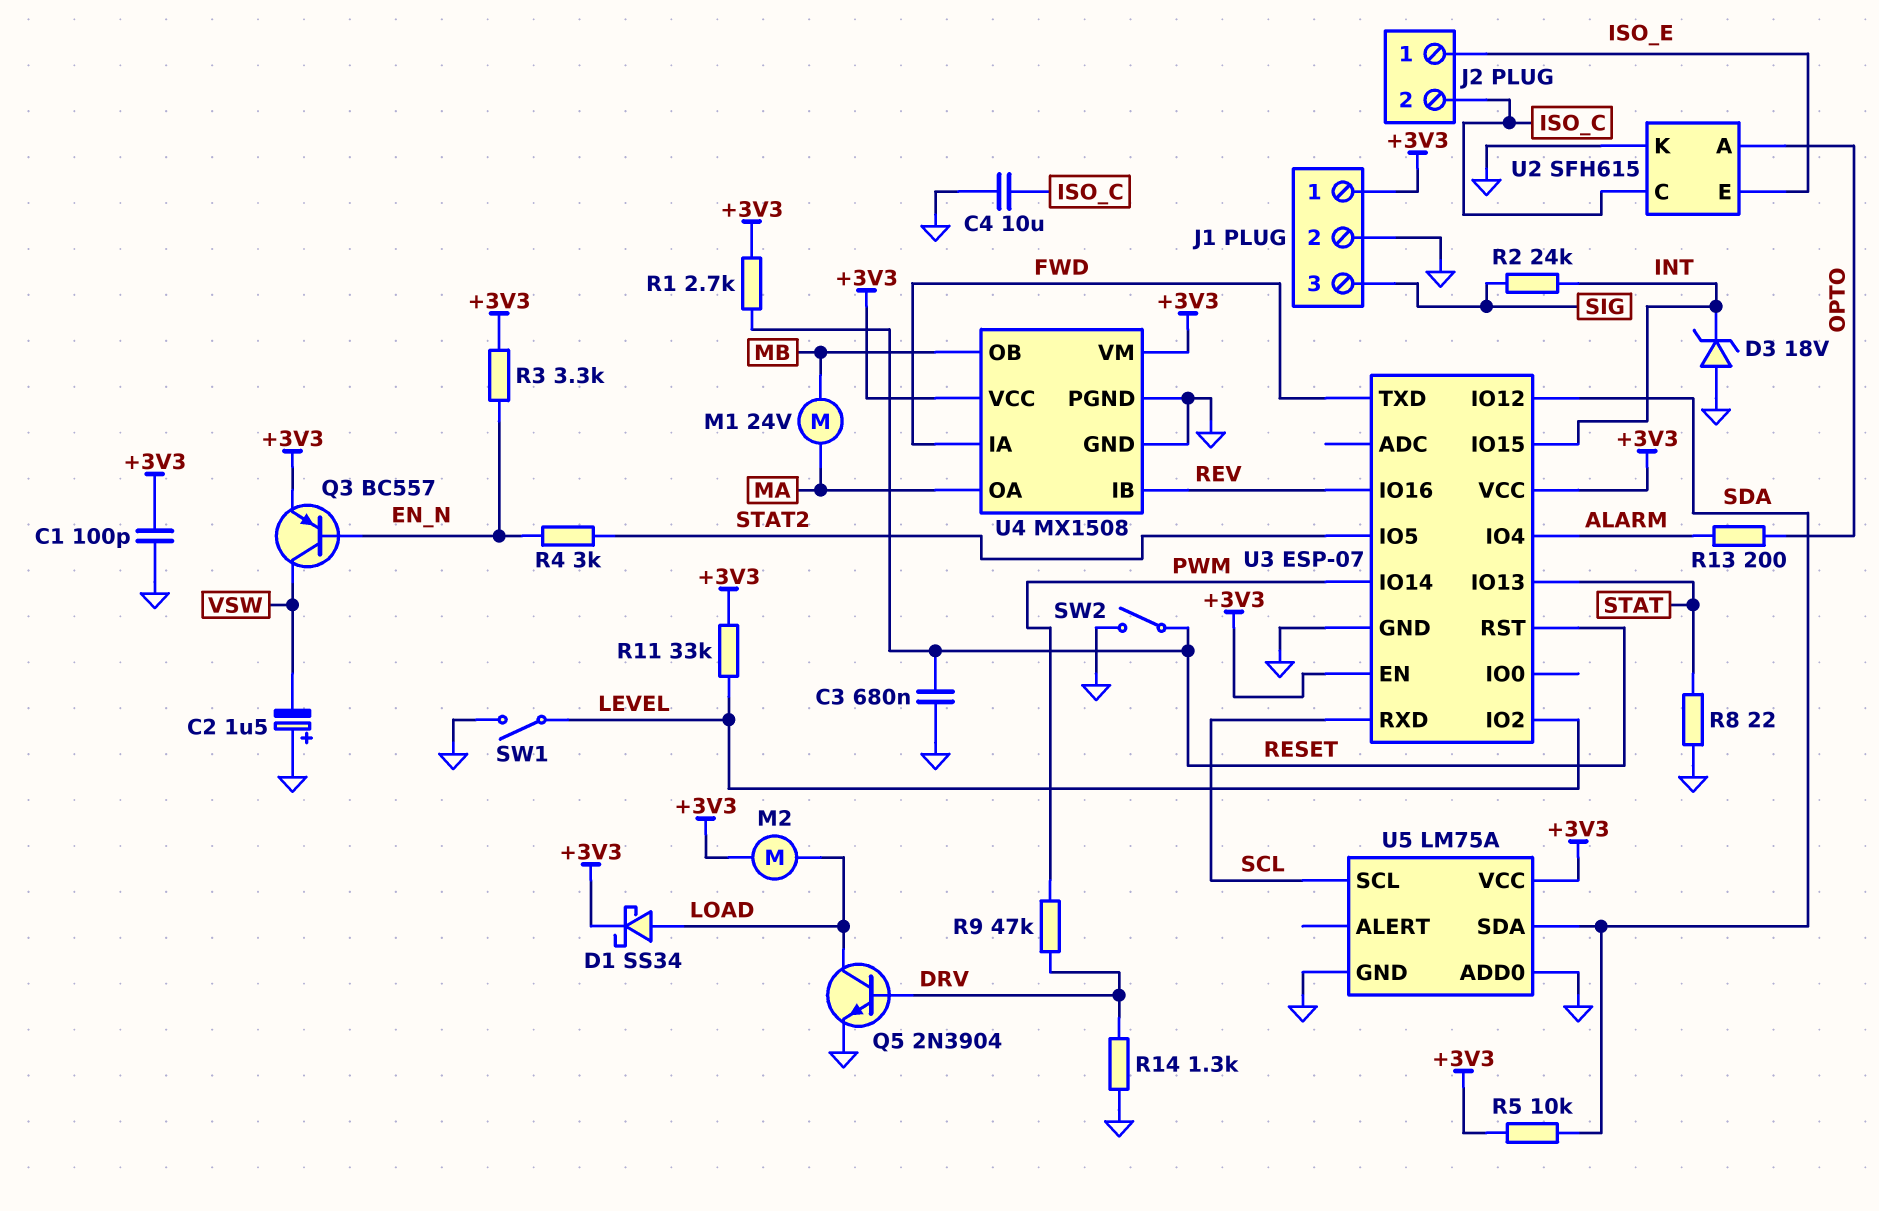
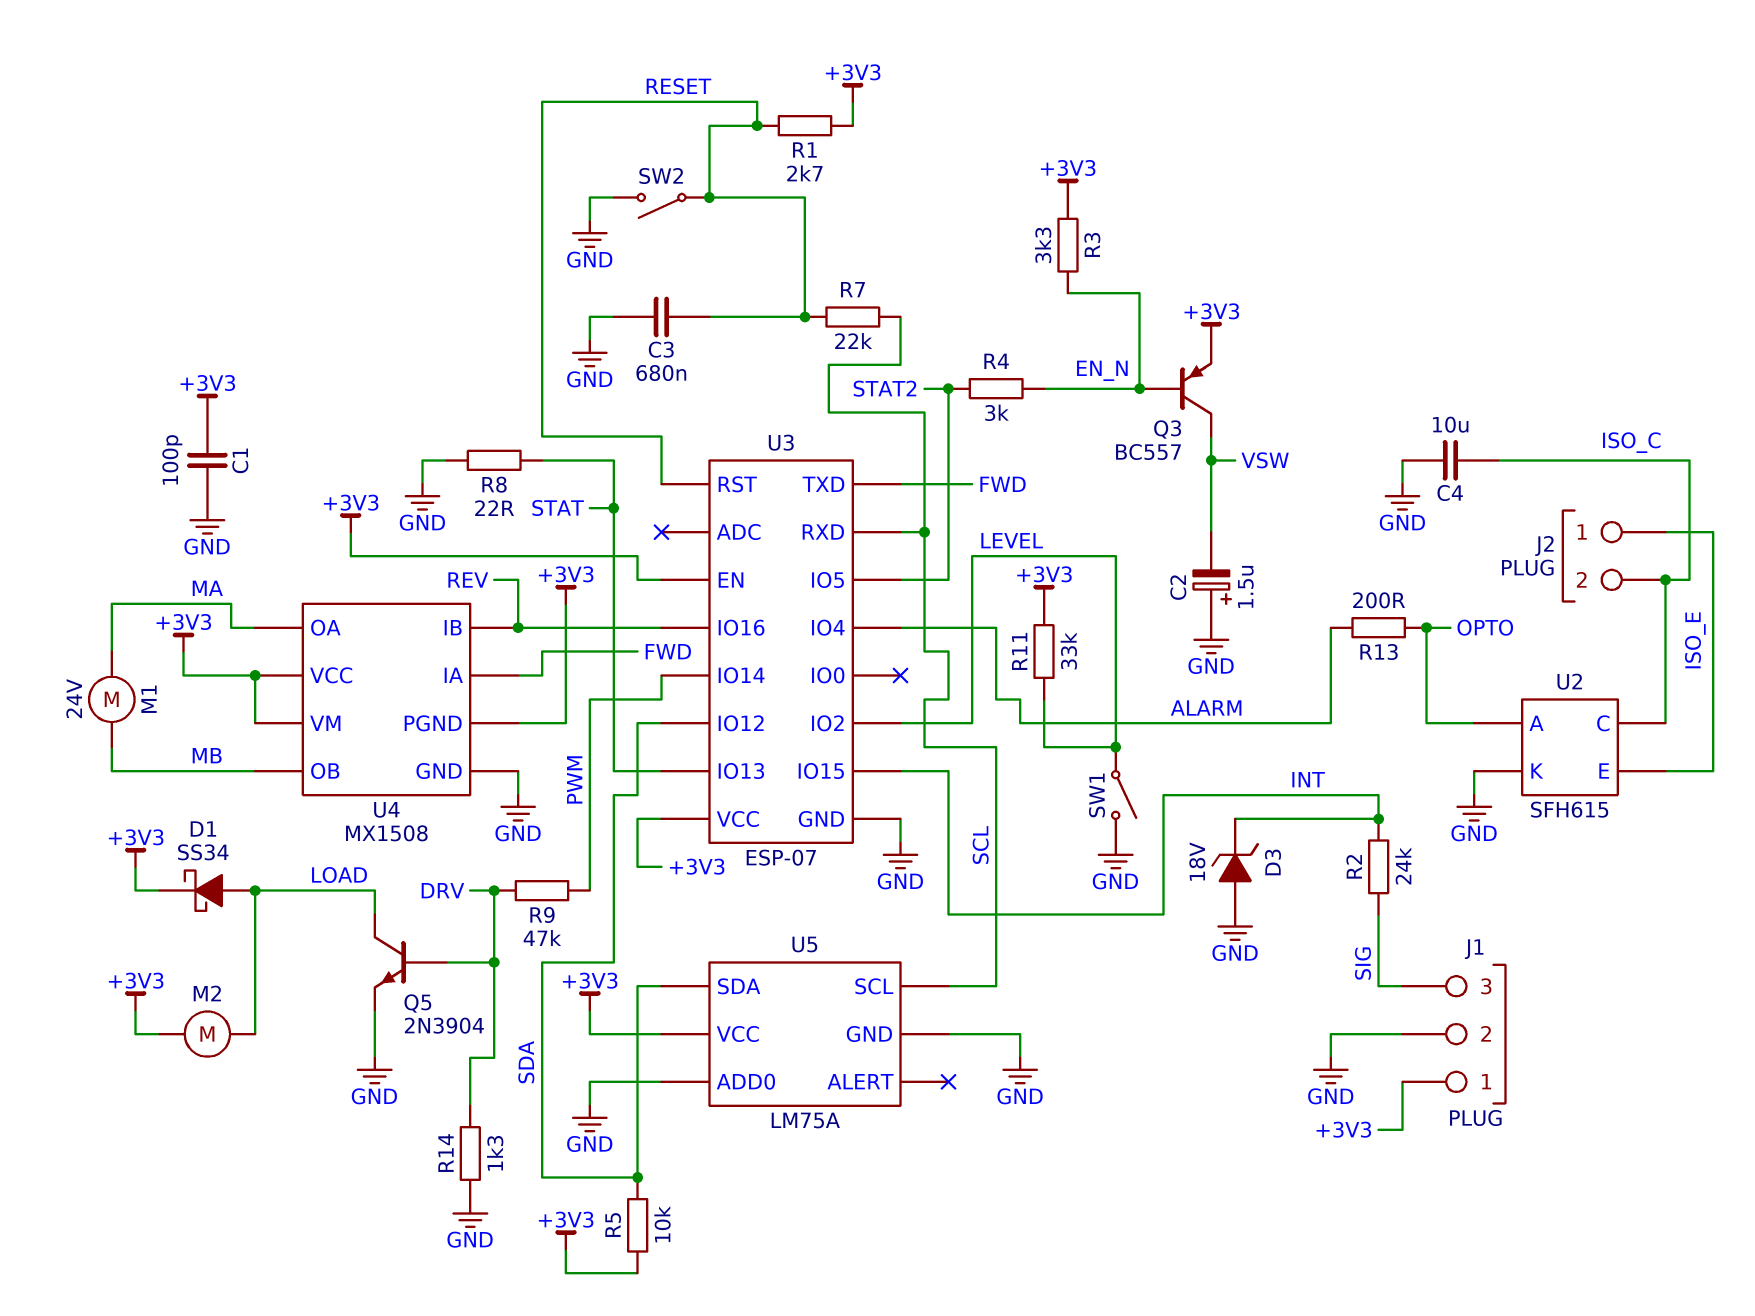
R7: none -> 22k (RESET, SCL)
U4 pin PGND: GND -> +3V3

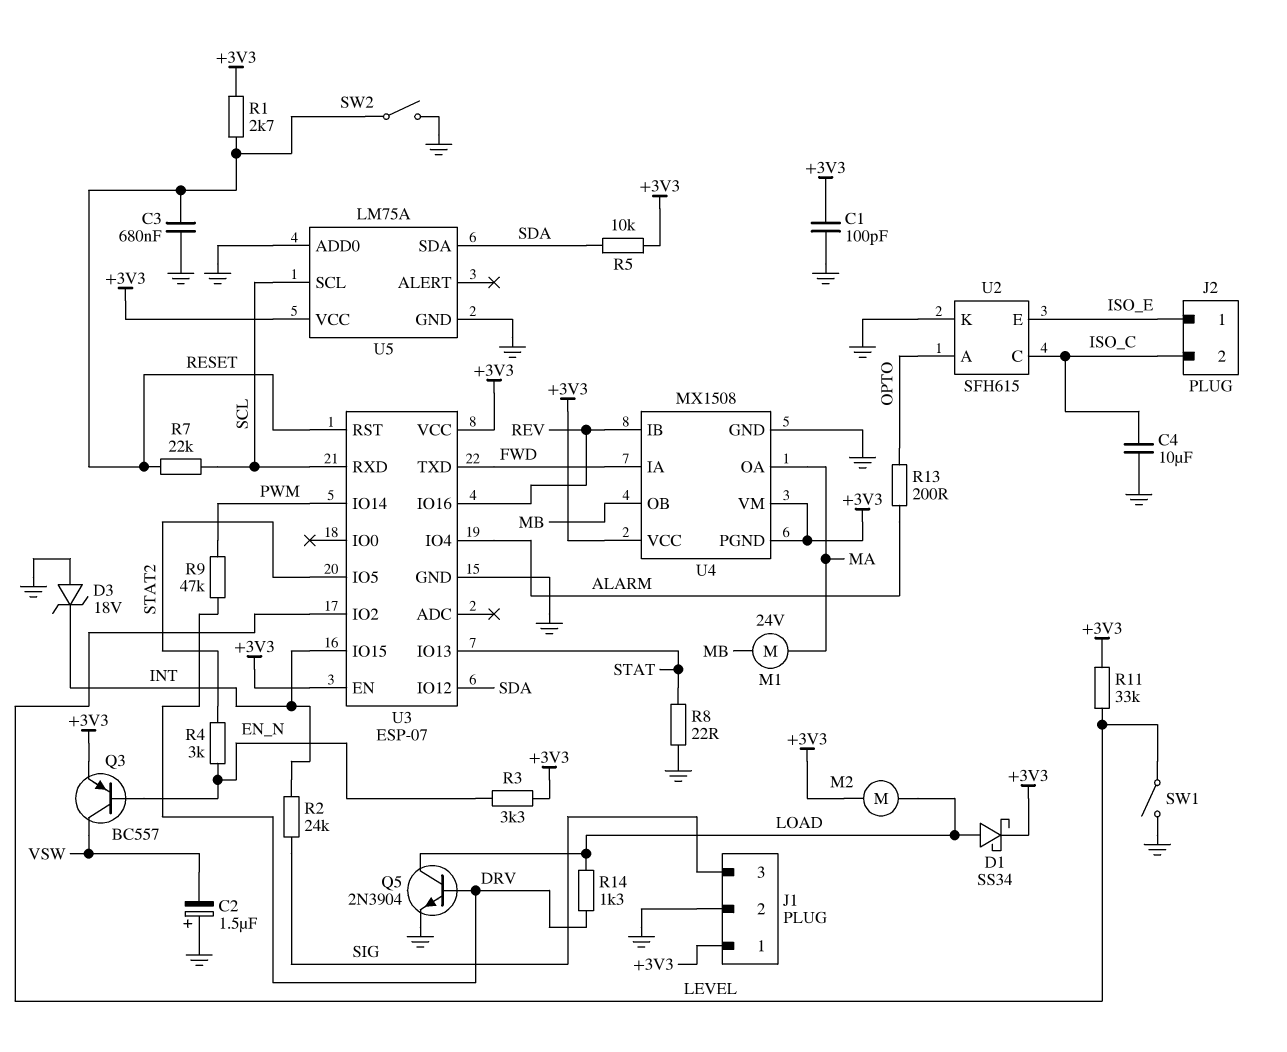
R14: 1.3k (DRV, GND) -> 1.3k (DRV, LOAD)

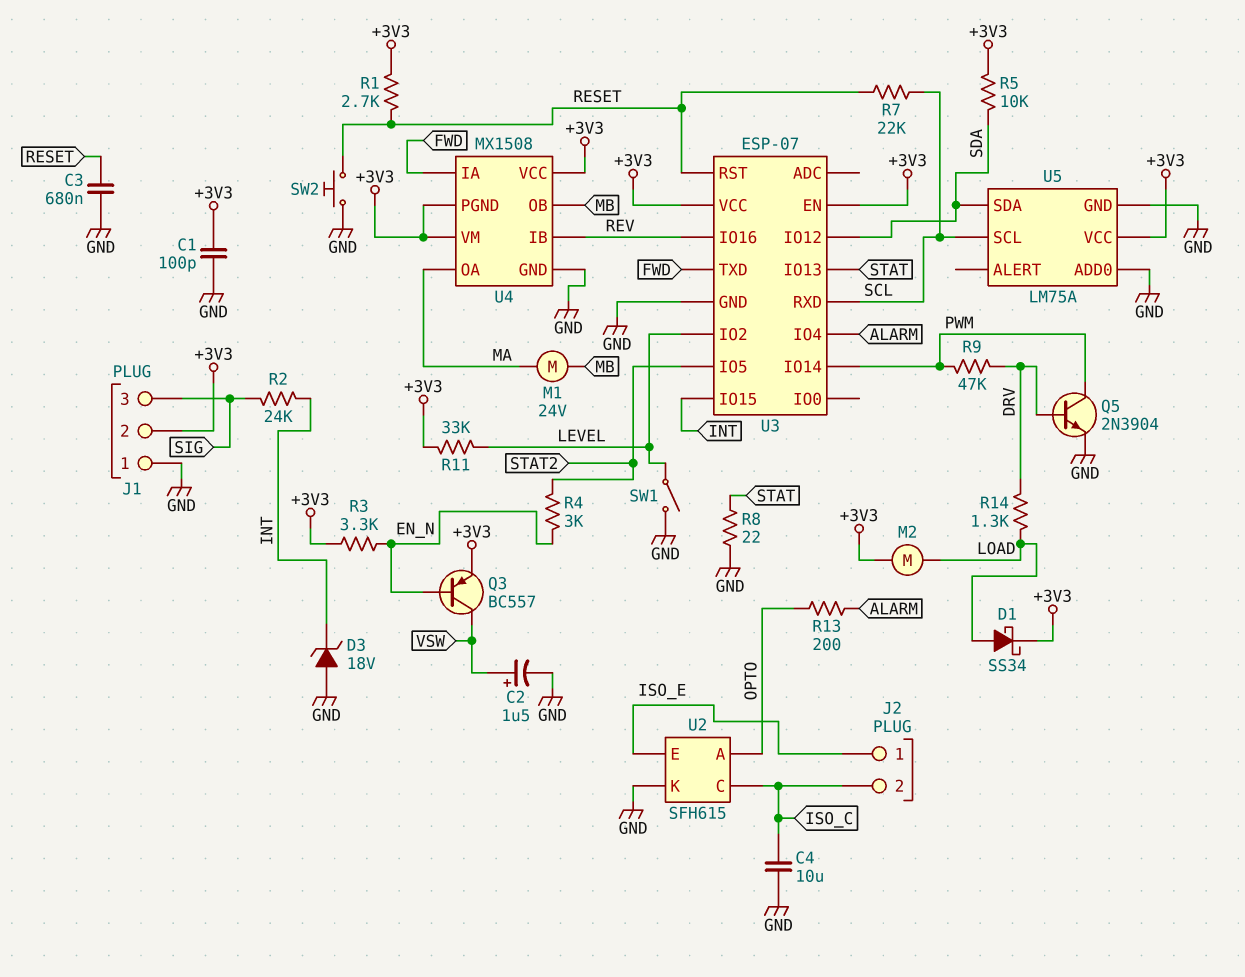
C2: 1.5uF (plus GND, minus VSW) -> 1.5uF (plus VSW, minus GND)
J1 pin 1: +3V3 -> GND
J1 pin 2: GND -> +3V3
Q5: NPN 2N3904 (B DRV, C LOAD, E GND) -> NPN 2N3904 (B DRV, C PWM, E GND)
SW2: switch (GND, RESET) -> button (GND, RESET)

